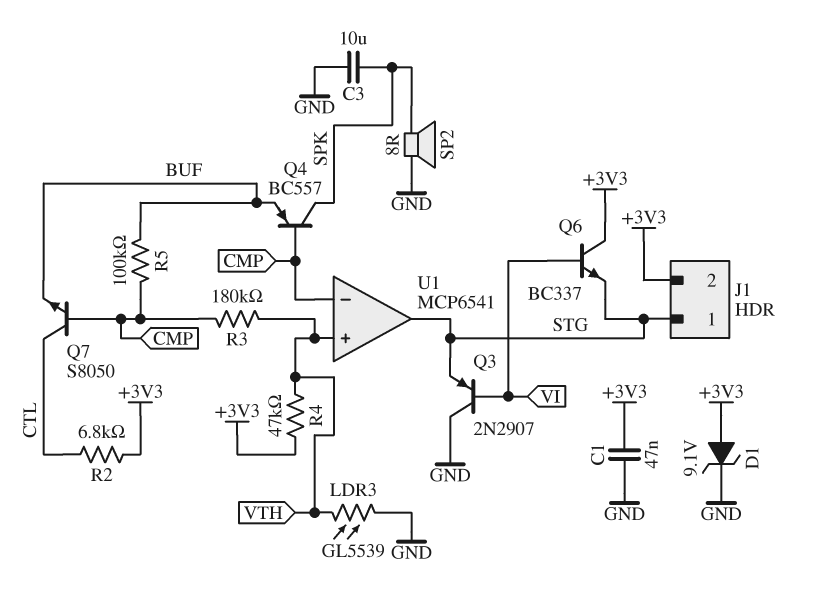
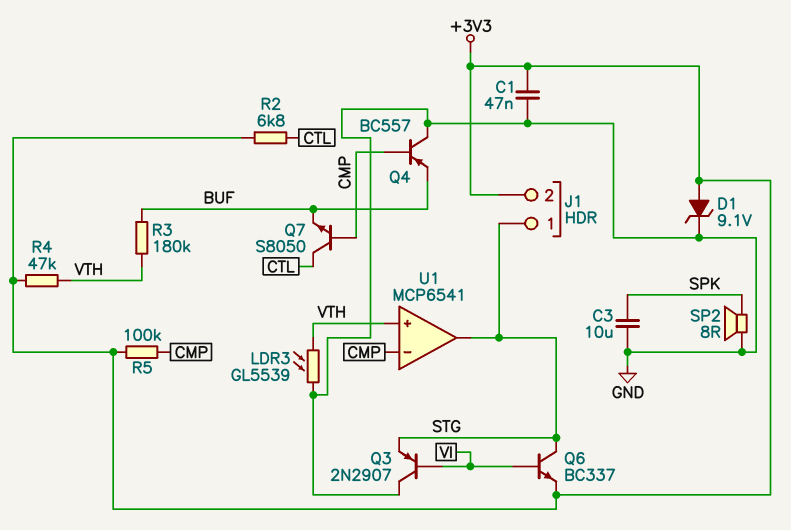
Q4: PNP BC557 (B CMP, C SPK, E BUF) -> PNP BC557 (B CMP, C GND, E BUF)
Q6: NPN BC337 (B VI, C +3V3, E STG) -> NPN BC337 (B VI, C STG, E +3V3)
R3: 180k (CMP, VTH) -> 180k (BUF, VTH)
R5: 100k (BUF, CMP) -> 100k (+3V3, CMP)

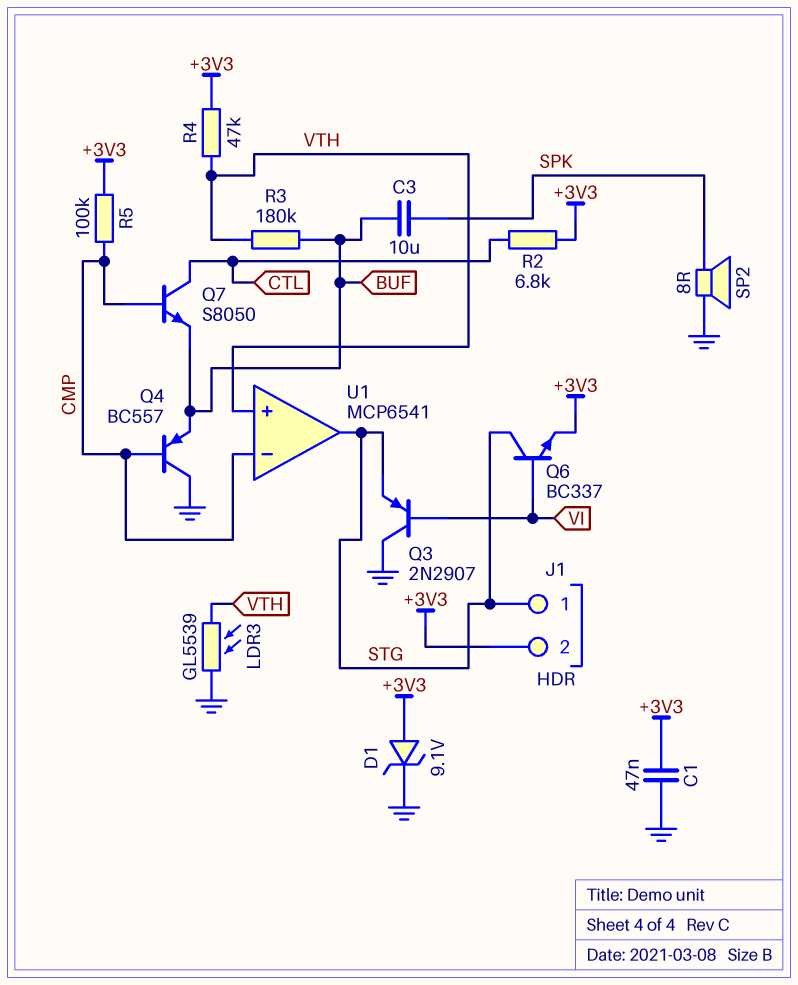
C3: 10uF (GND, SPK) -> 10uF (BUF, SPK)

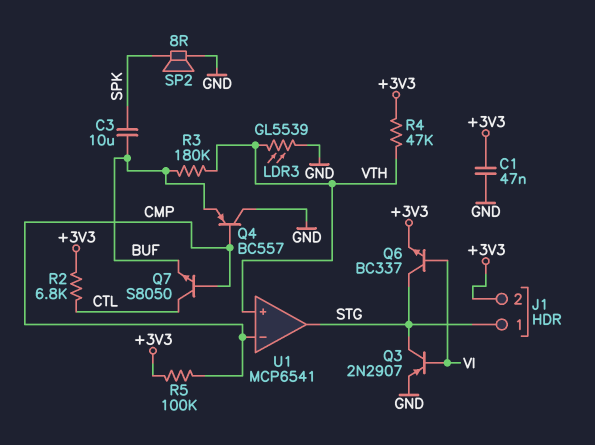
D1: zener 9.1V (A +3V3, K GND) -> none
Q3: PNP 2N2907 (B VI, C GND, E STG) -> PNP 2N2907 (B VI, C STG, E GND)

